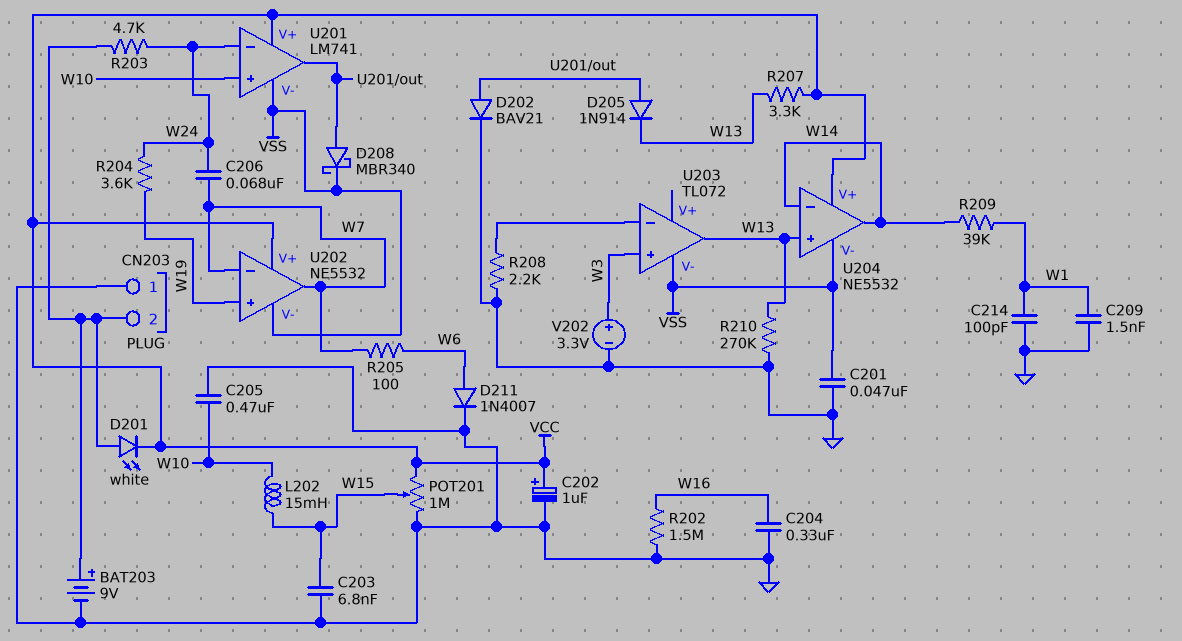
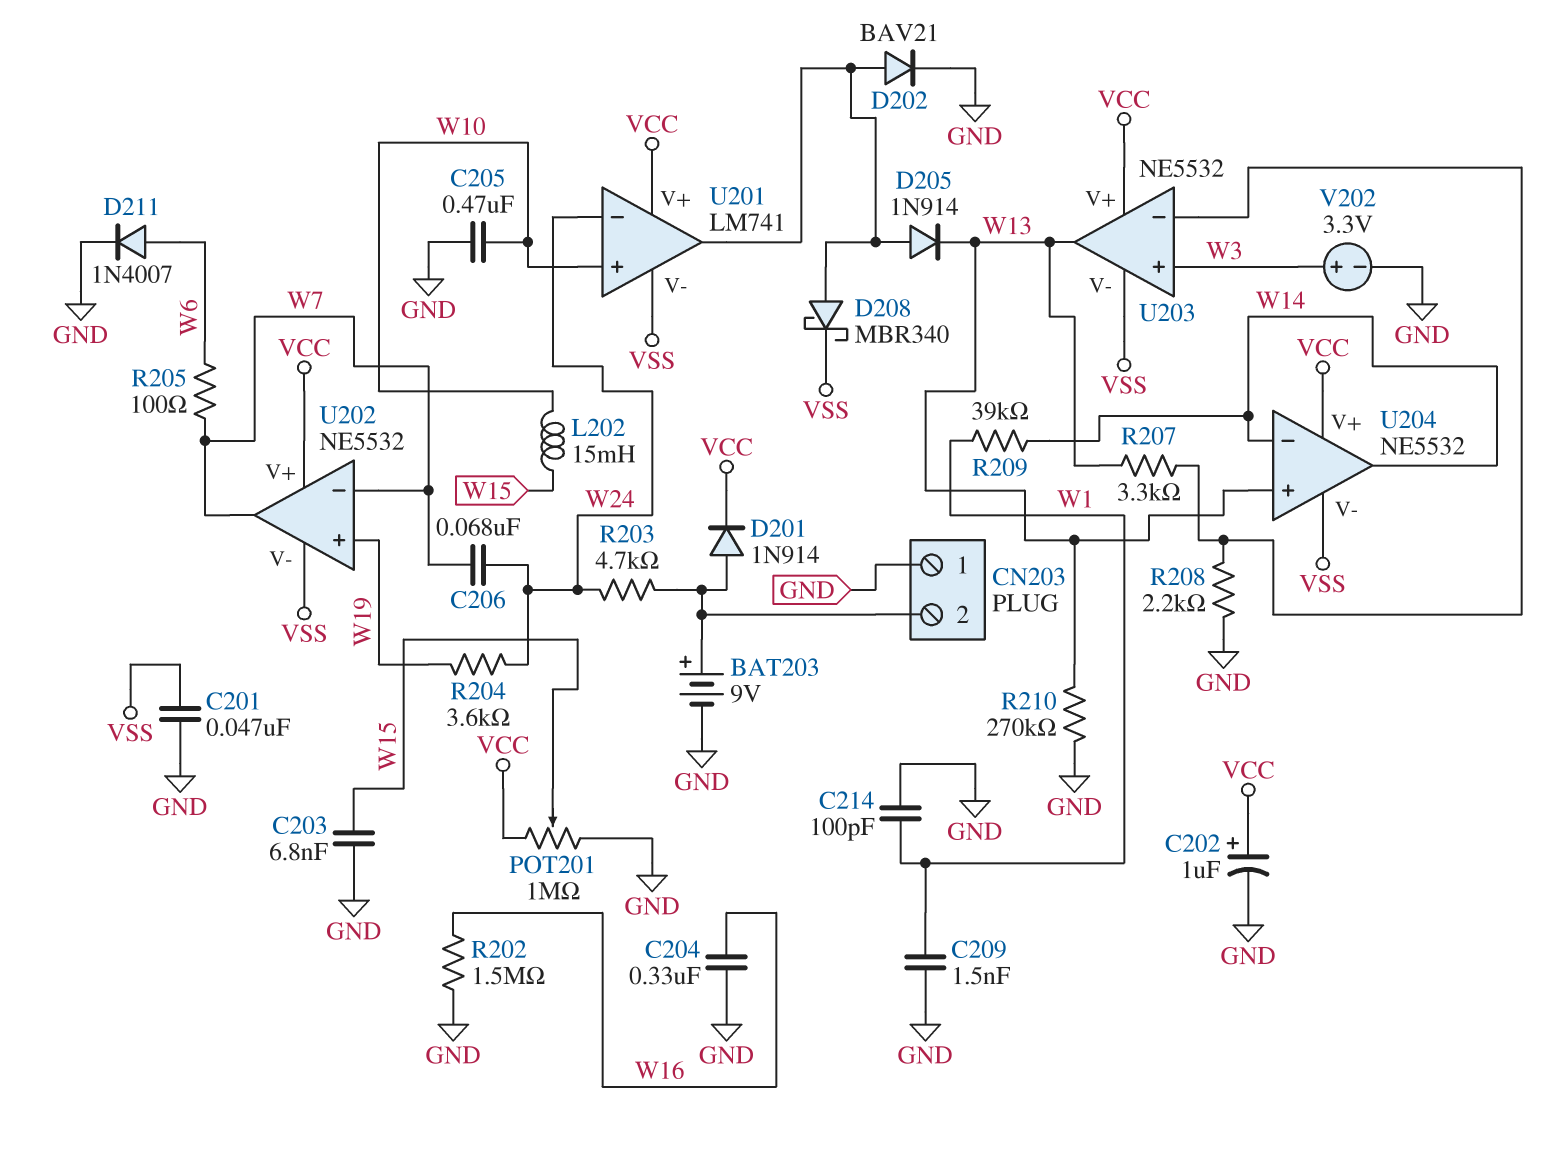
D201: LED white (A CN203/2, K VCC) -> diode 1N914 (A CN203/2, K VCC)
R207: 3.3k (VCC, W13) -> 3.3k (U203/in-, W13)
U203: TL072 -> NE5532
U203 pin V+: none -> VCC

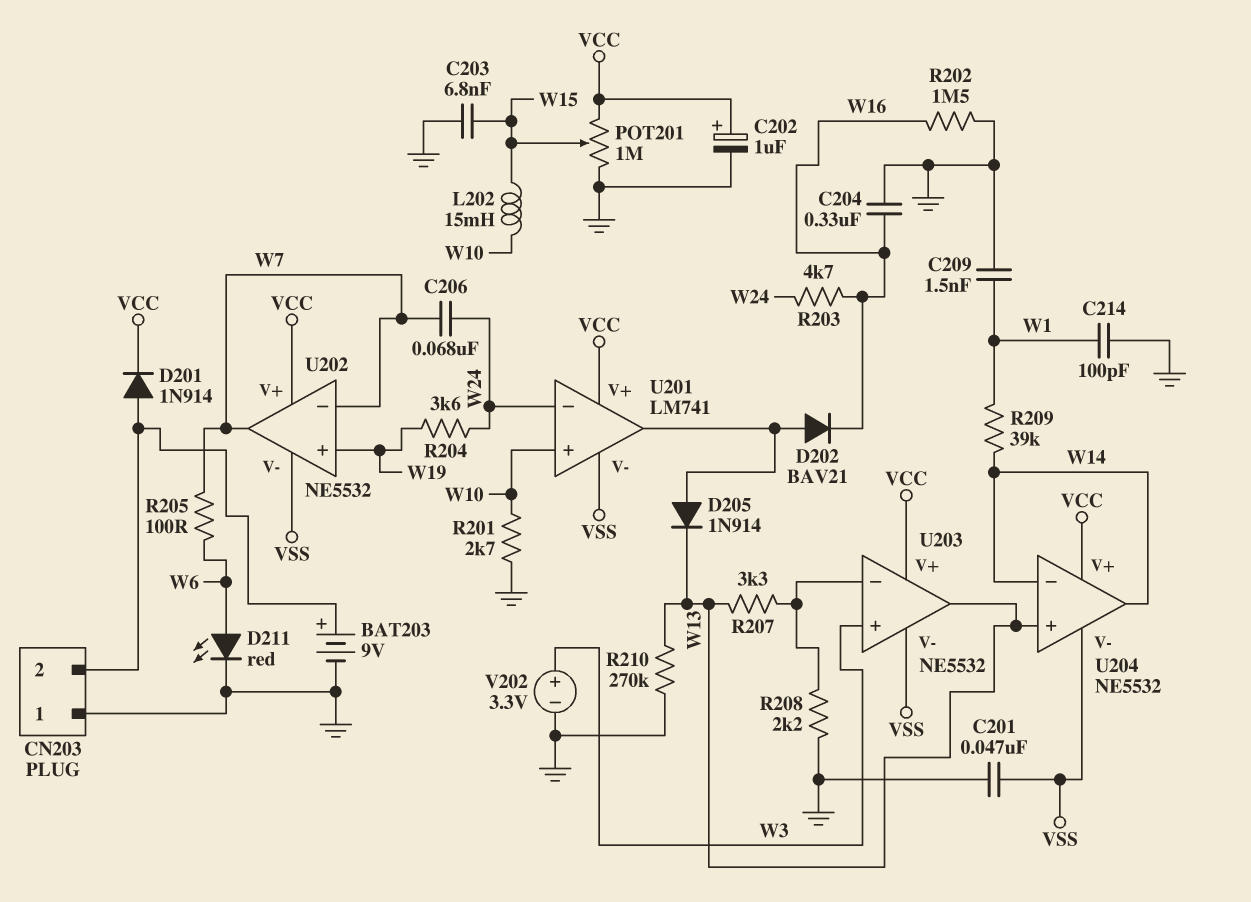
C205: 470nF (GND, W10) -> none
D202: diode BAV21 (A U201/out, K GND) -> diode BAV21 (A U201/out, K W16)
D208: schottky MBR340 (A U201/out, K VSS) -> none
D211: diode 1N4007 (A W6, K GND) -> LED red (A W6, K GND)
R201: none -> 2.7k (GND, W10)
R203: 4.7k (CN203/2, W24) -> 4.7k (W16, W24)

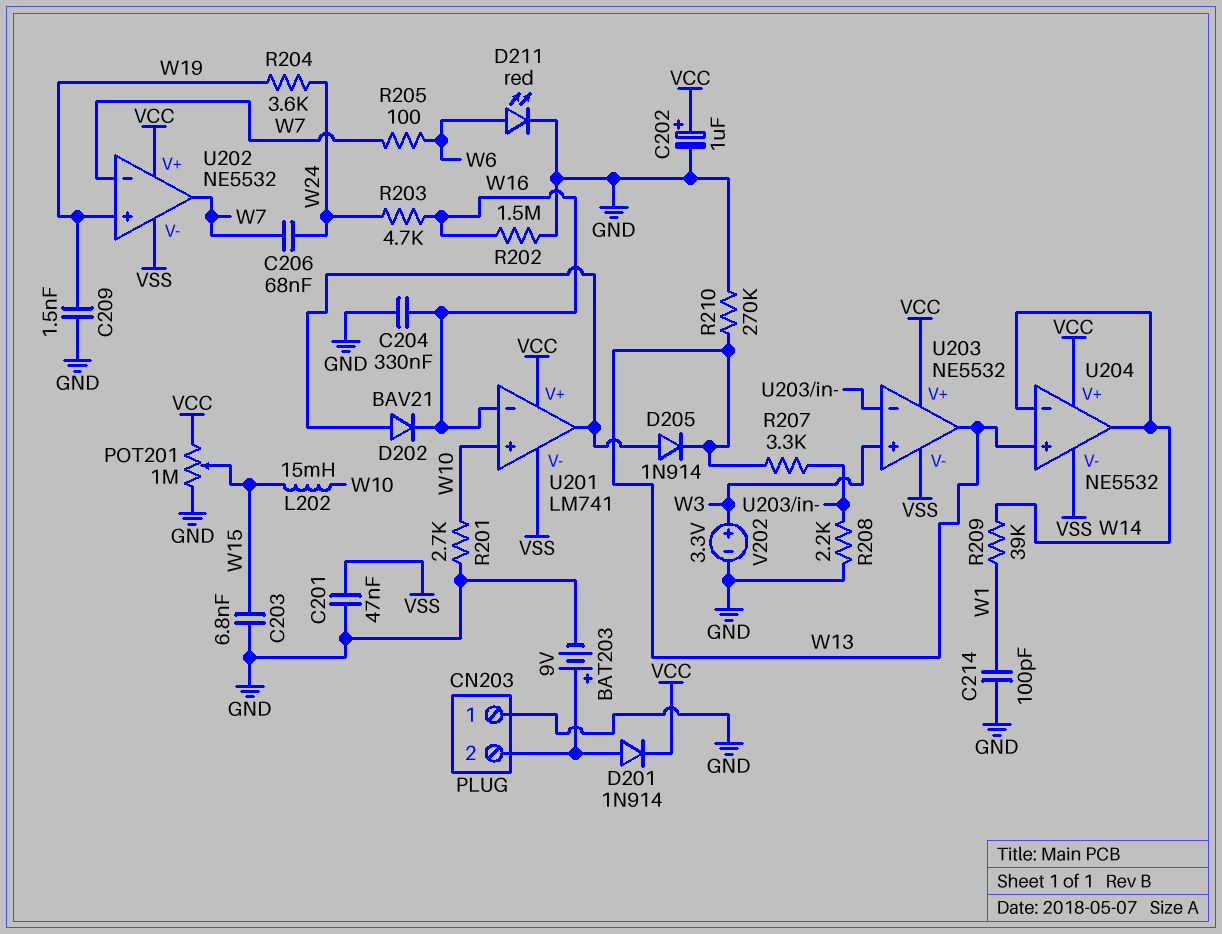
C209: 1.5nF (GND, W1) -> 1.5nF (GND, W19)
U201 pin in-: W24 -> W16

